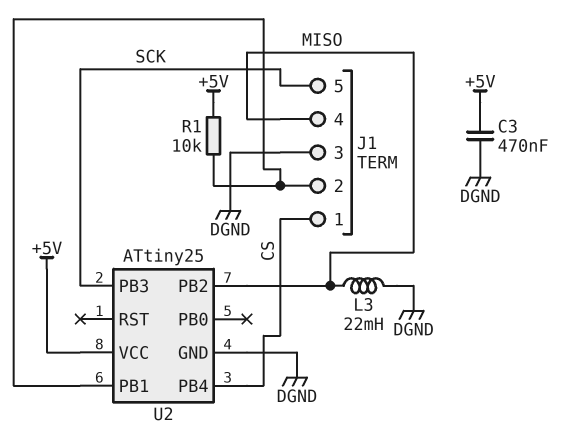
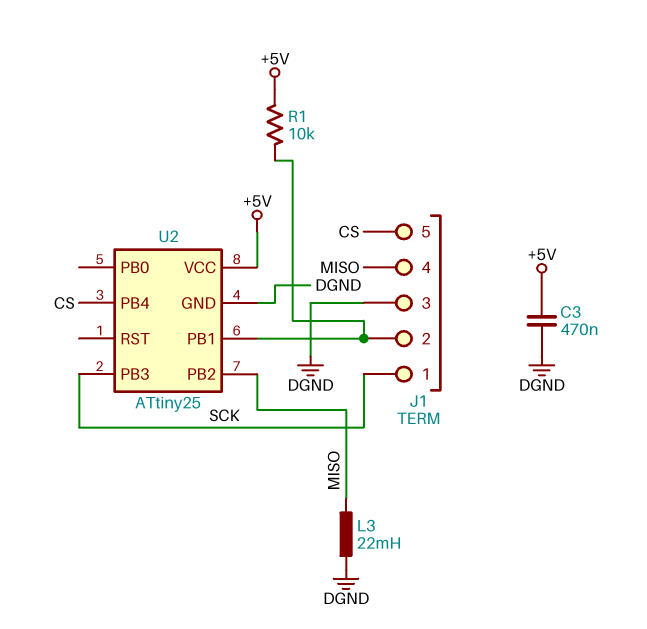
J1 pin 1: CS -> SCK
J1 pin 5: SCK -> CS

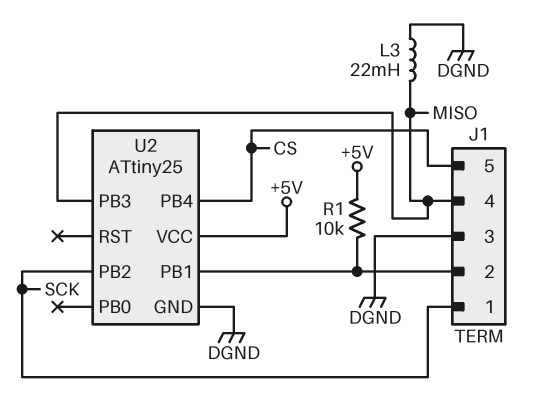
C3: 470nF (+5V, DGND) -> none
U2 pin PB2: MISO -> SCK
U2 pin PB3: SCK -> MISO

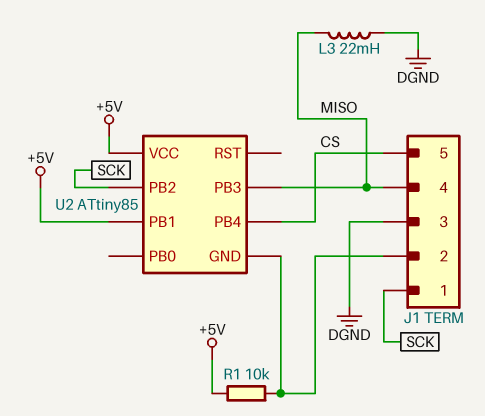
U2: ATtiny25 -> ATtiny85
U2 pin GND: DGND -> J1/2
U2 pin PB1: J1/2 -> +5V

